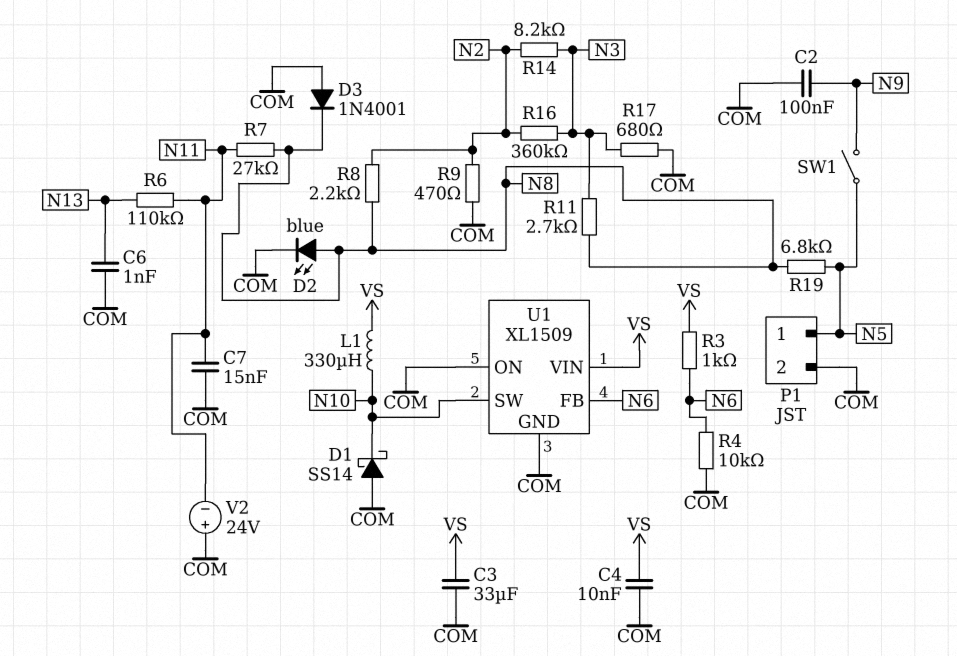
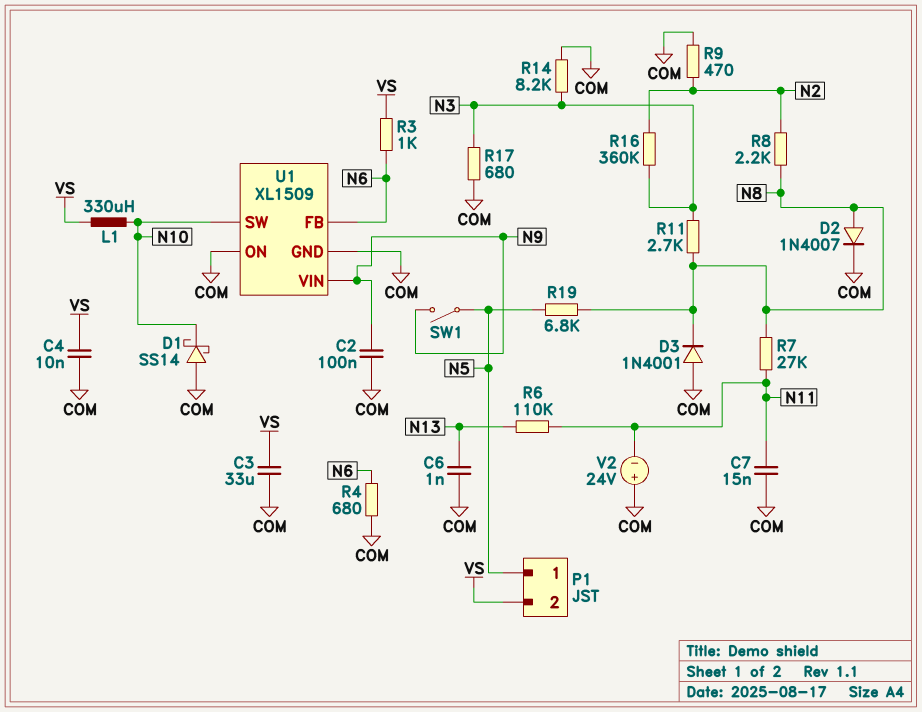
D2: LED blue (A N8, K COM) -> diode 1N4007 (A N8, K COM)
P1 pin 2: COM -> VS
R4: 10k (COM, N6) -> 680 (COM, N6)
R14: 8.2k (N2, N3) -> 8.2k (COM, N3)
U1 pin VIN: VS -> N9

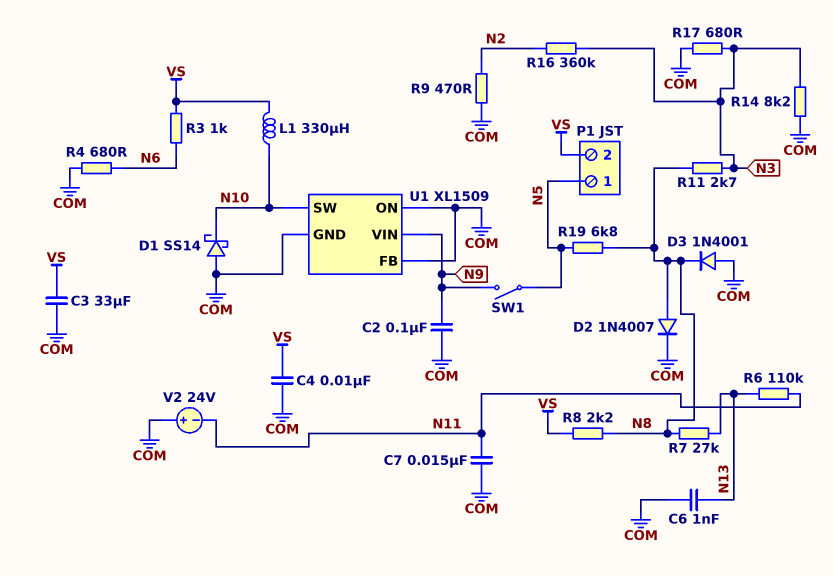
R7: 27k (N8, N11) -> 27k (N8, N13)
R8: 2.2k (N2, N8) -> 2.2k (N8, VS)
U1 pin FB: N6 -> COM

